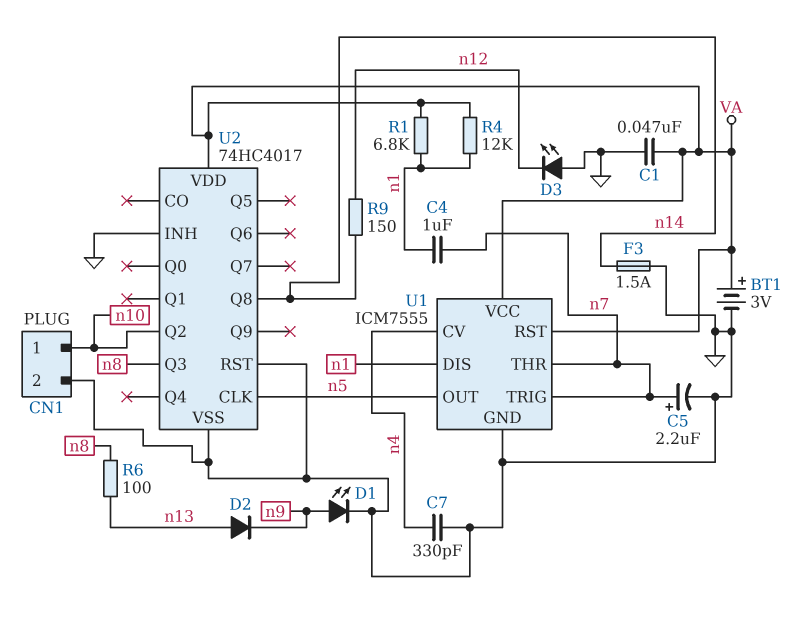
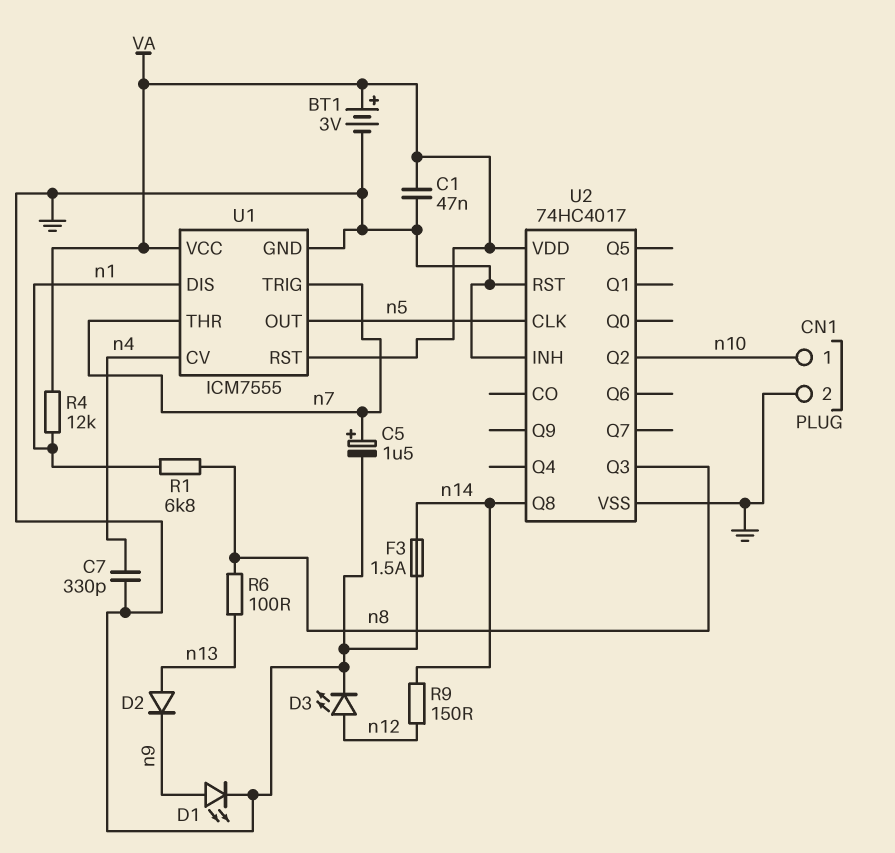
C4: 1uF (n1, n7) -> none
C5: 2.2uF (plus n7, minus GND) -> 1.5uF (plus n7, minus GND)
D3: LED (A GND, K n12) -> LED (A n12, K GND)
R1: 6.8k (VA, n1) -> 6.8k (n1, n8)

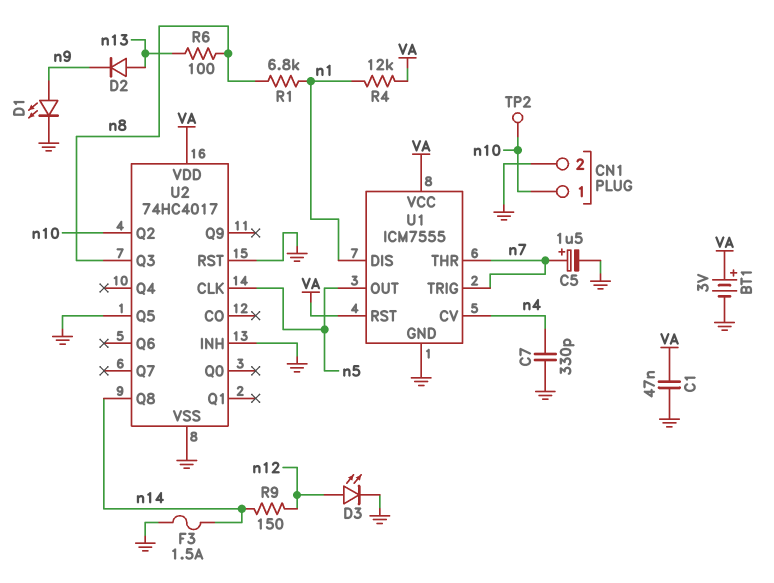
TP2: none -> test point (n10)
U2 pin Q5: none -> GND

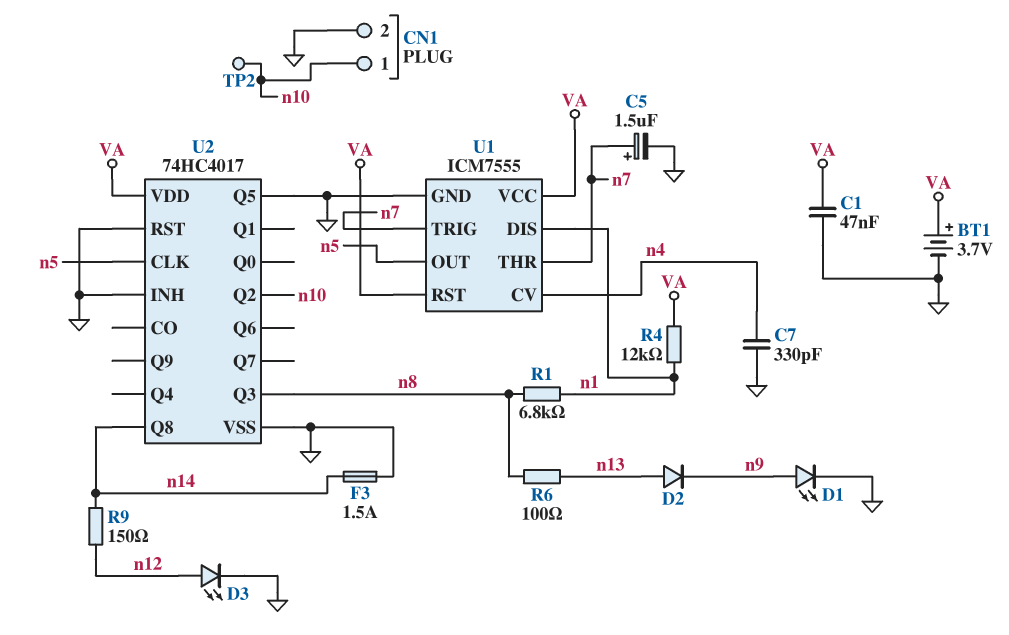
BT1: 3V (plus VA, minus GND) -> 3.7V (plus VA, minus GND)

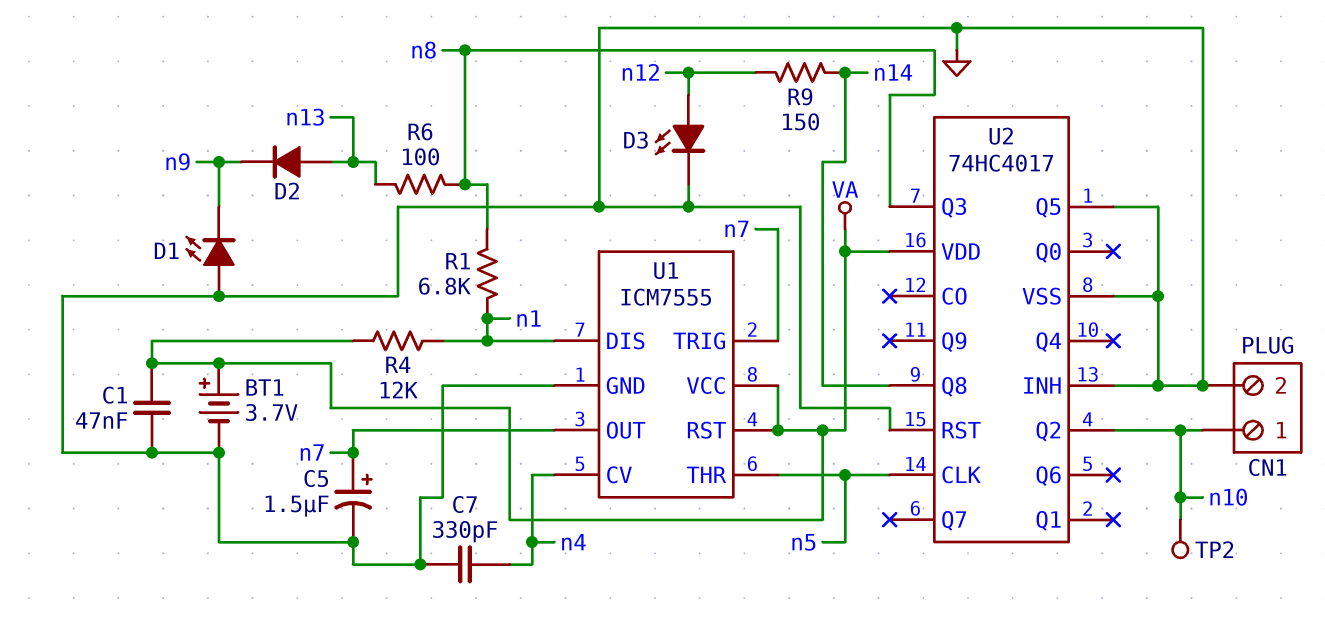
D1: LED (A n9, K GND) -> LED (A GND, K n9)
F3: 1.5A (GND, n14) -> none
U1 pin OUT: n5 -> n7
U1 pin THR: n7 -> n5

